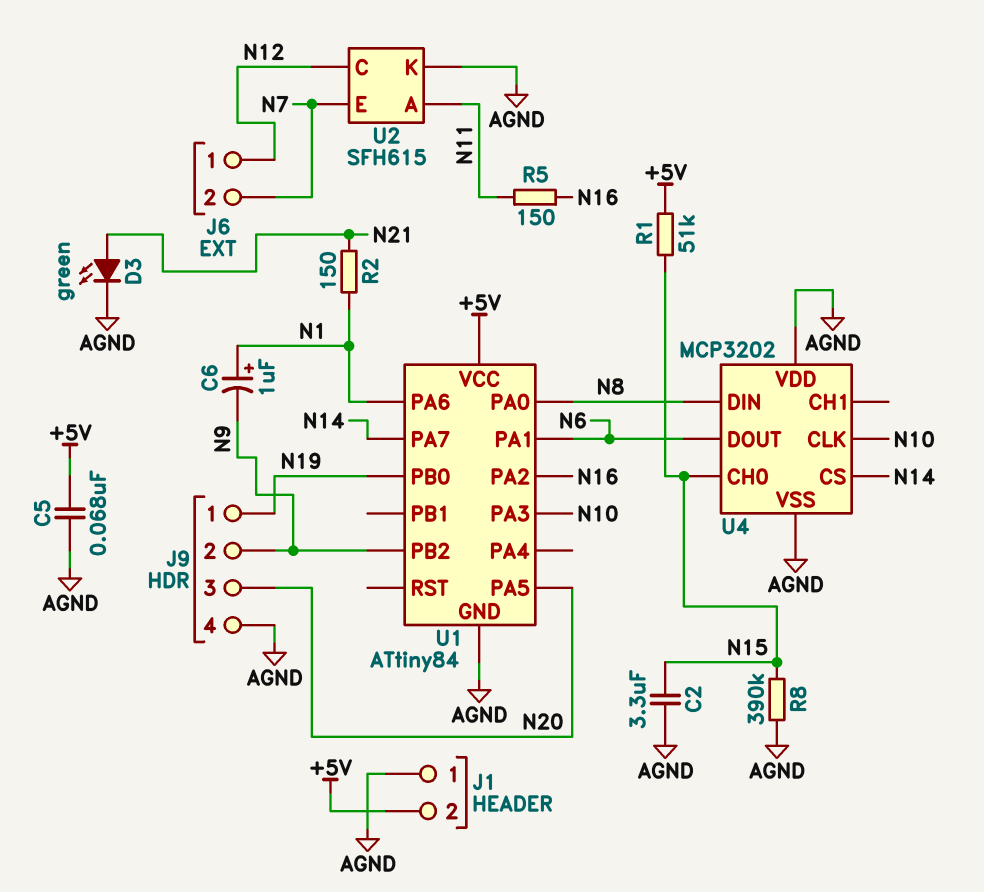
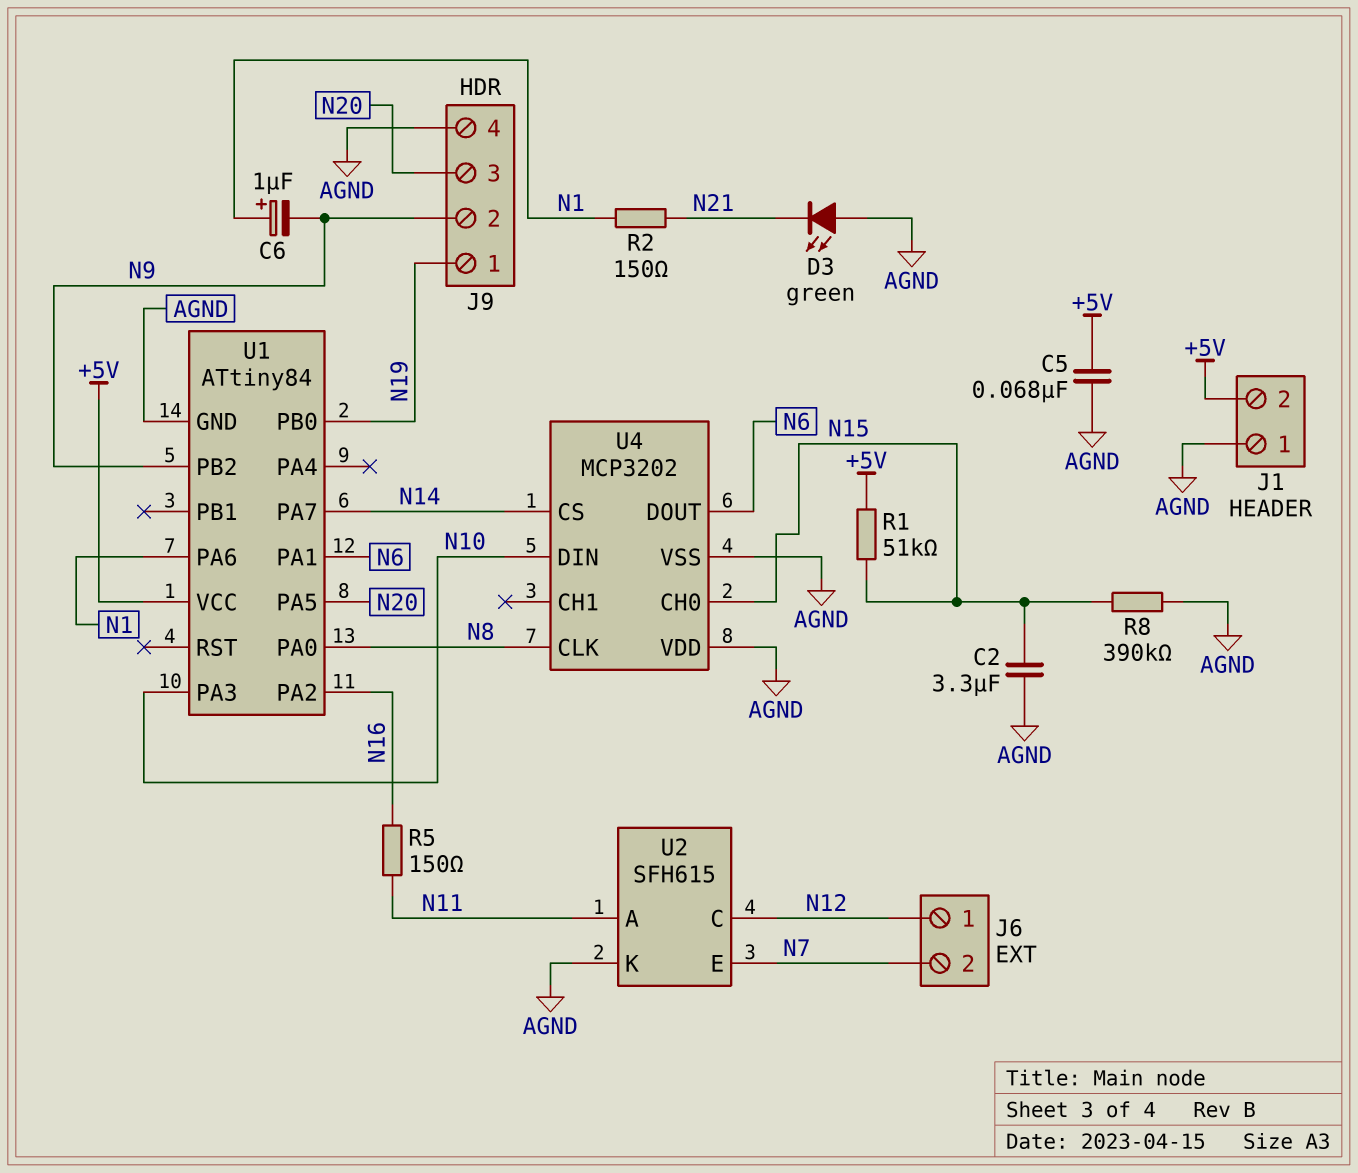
D3: LED green (A N21, K AGND) -> LED green (A AGND, K N21)
U4 pin CLK: N10 -> N8
U4 pin DIN: N8 -> N10

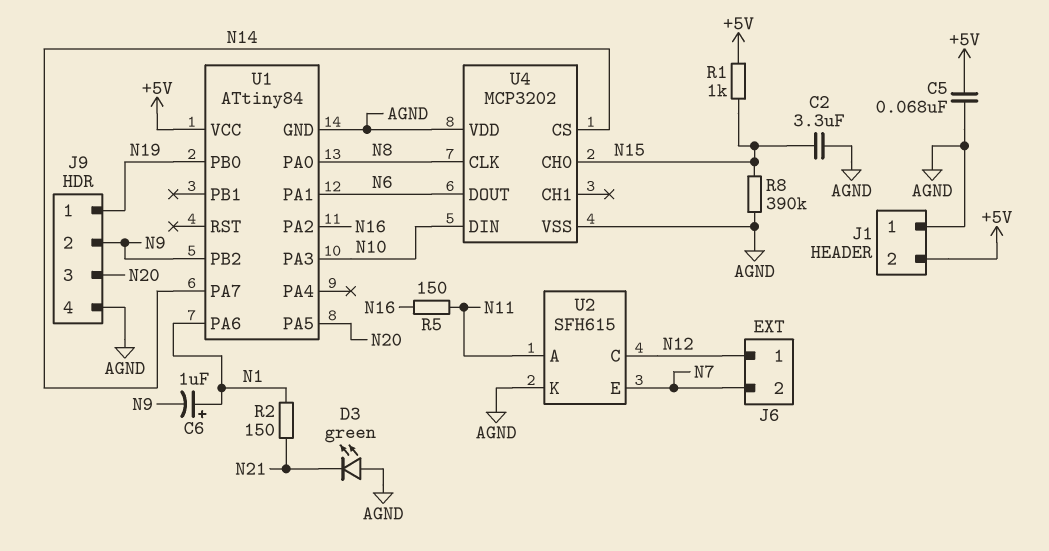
R1: 51k (+5V, N15) -> 1k (+5V, N15)

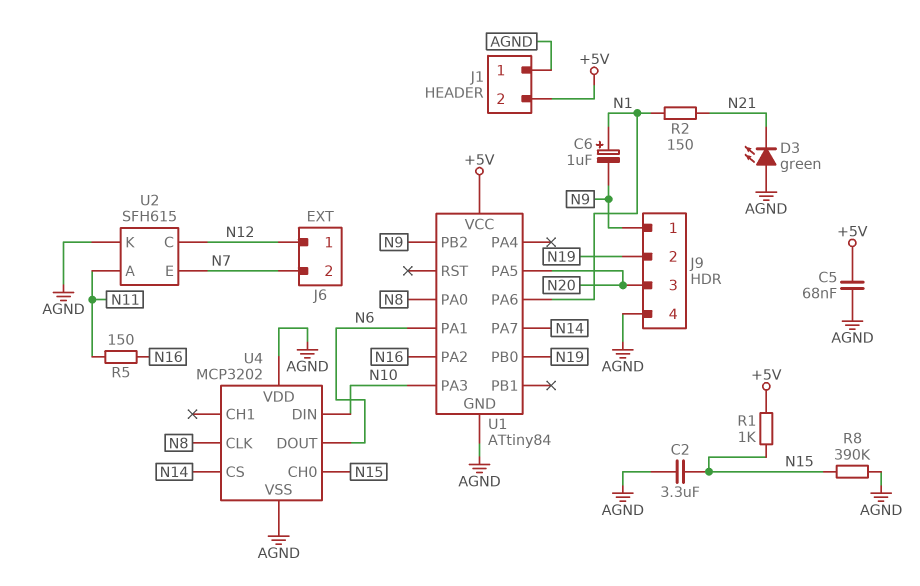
J9 pin 1: N19 -> N9
J9 pin 2: N9 -> N19

